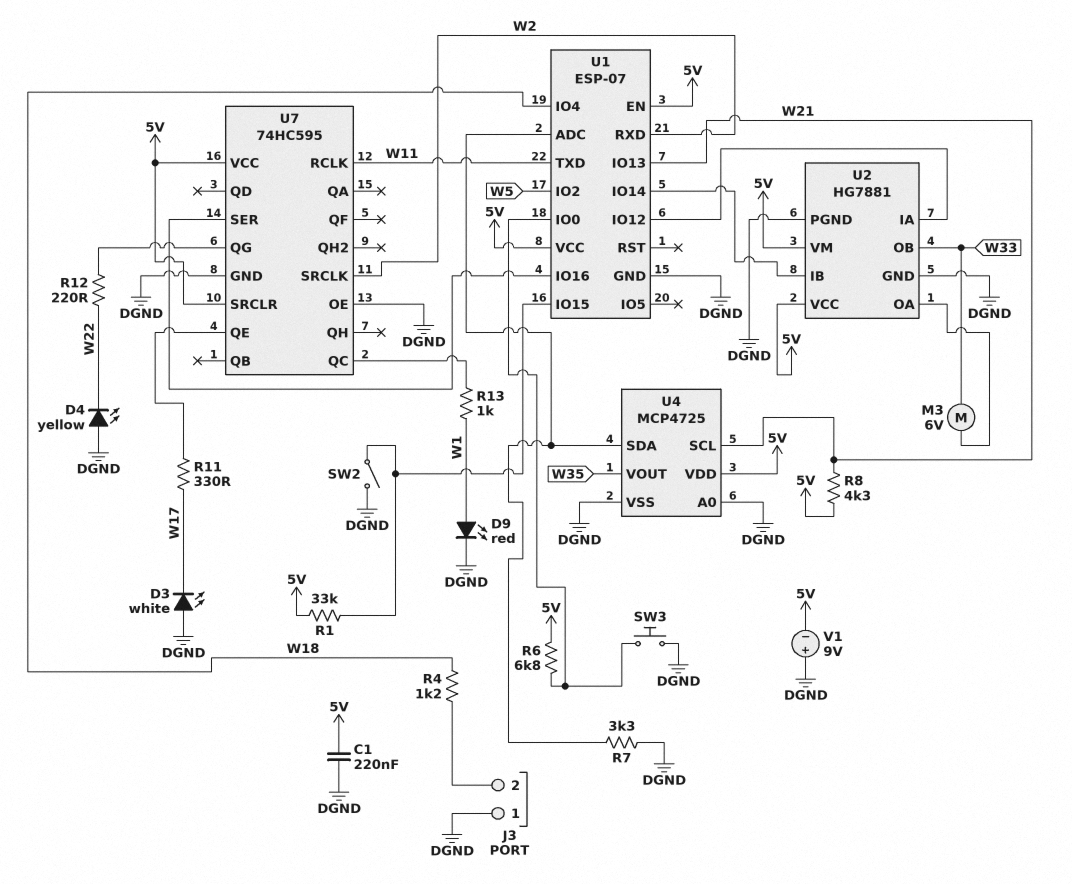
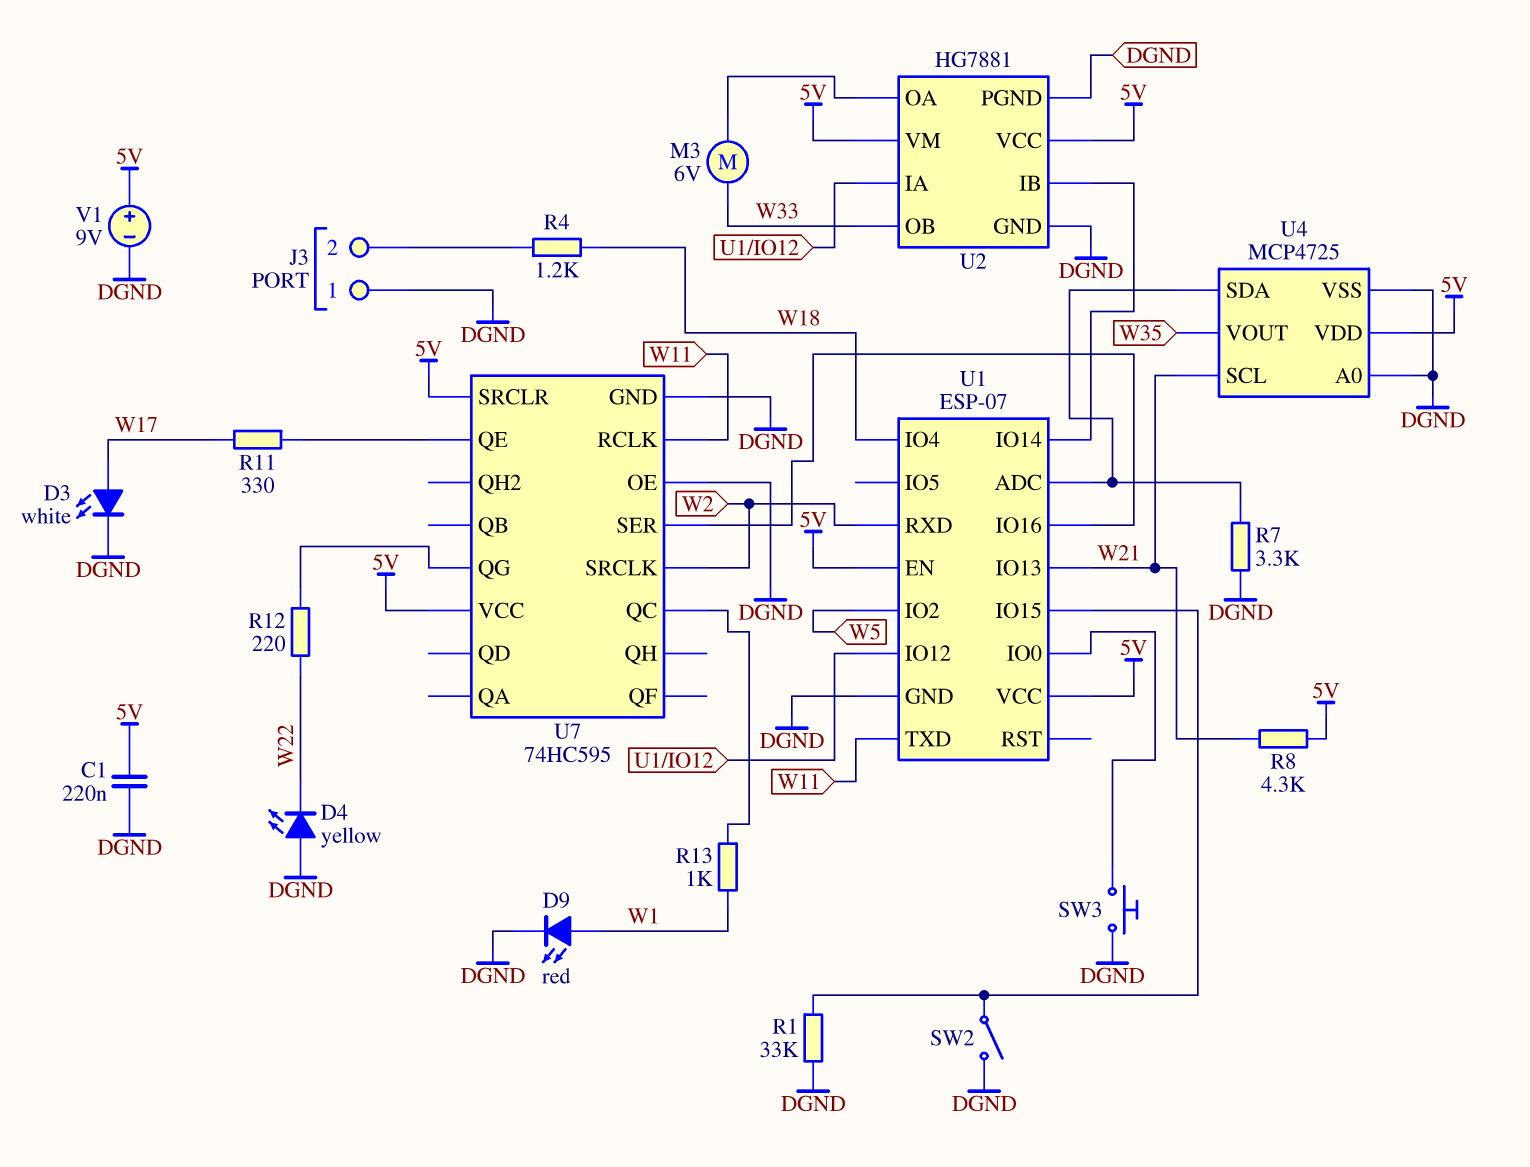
D3: LED white (A DGND, K W17) -> LED white (A W17, K DGND)
R1: 33k (5V, U1/IO15) -> 33k (DGND, U1/IO15)
R6: 6.8k (5V, U1/IO0) -> none
V1: 9V (plus DGND, minus 5V) -> 9V (plus 5V, minus DGND)

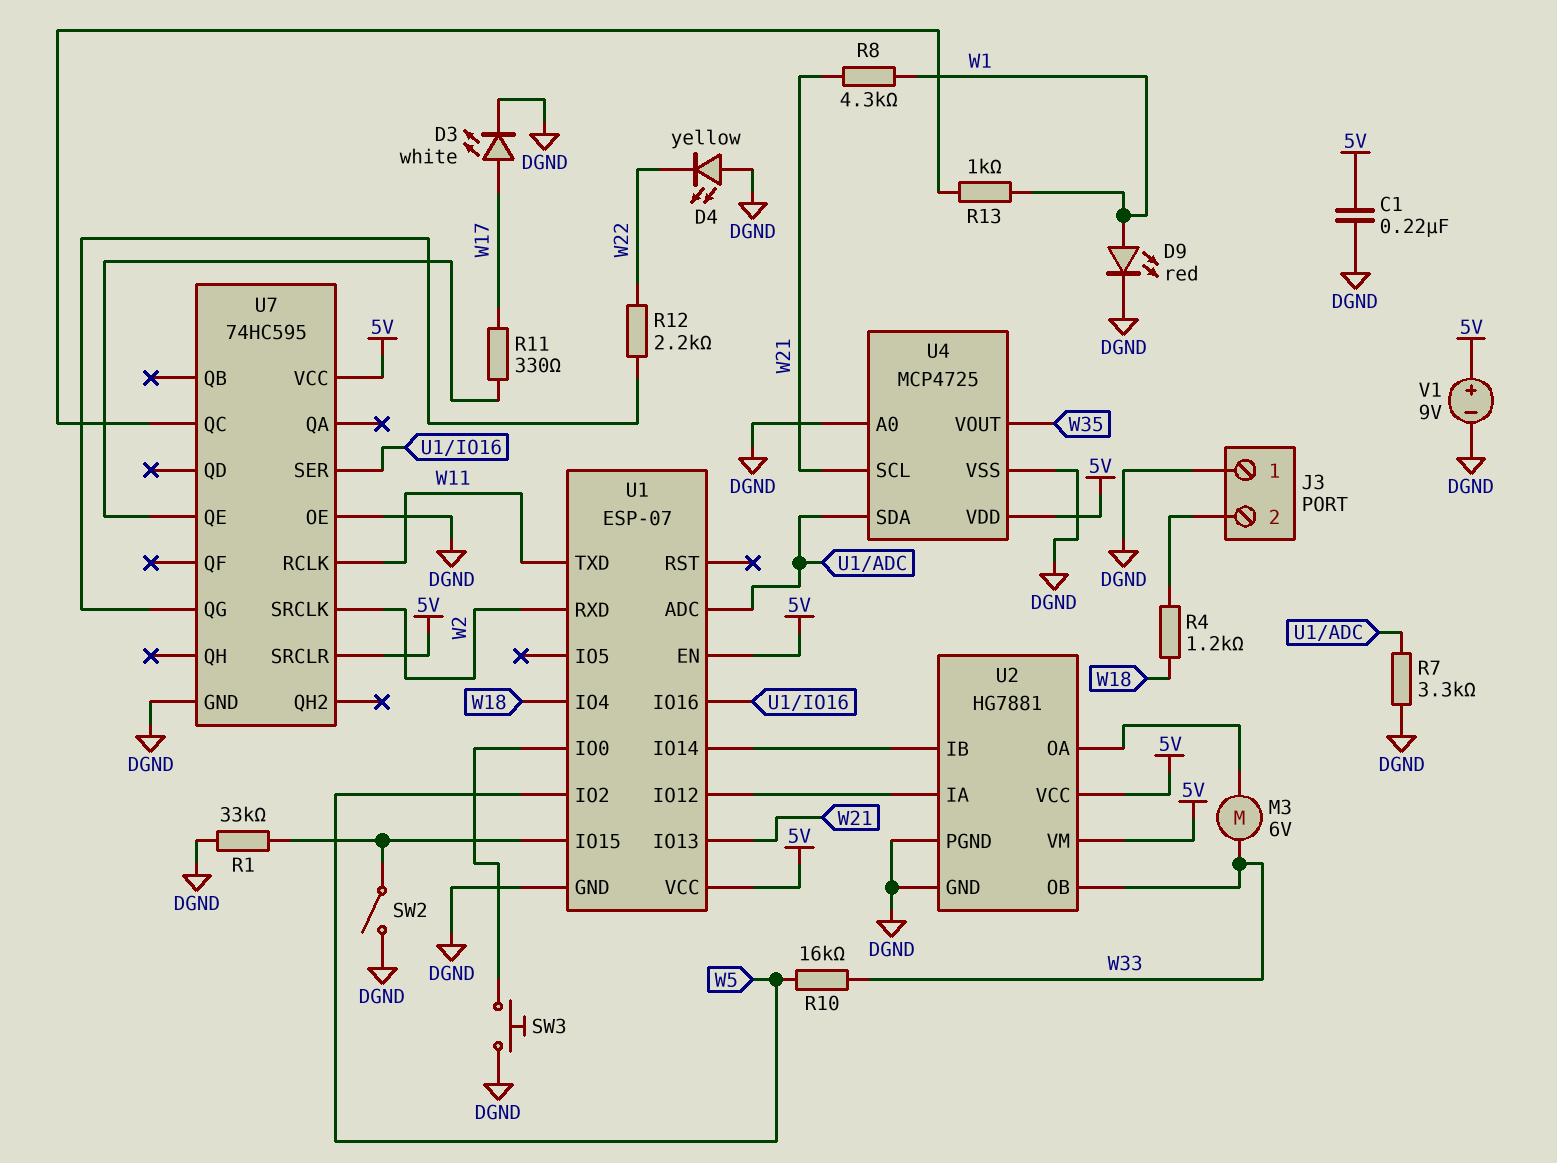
R8: 4.3k (5V, W21) -> 4.3k (W1, W21)
R10: none -> 16k (W5, W33)
R12: 220 (U7/QG, W22) -> 2.2k (U7/QG, W22)

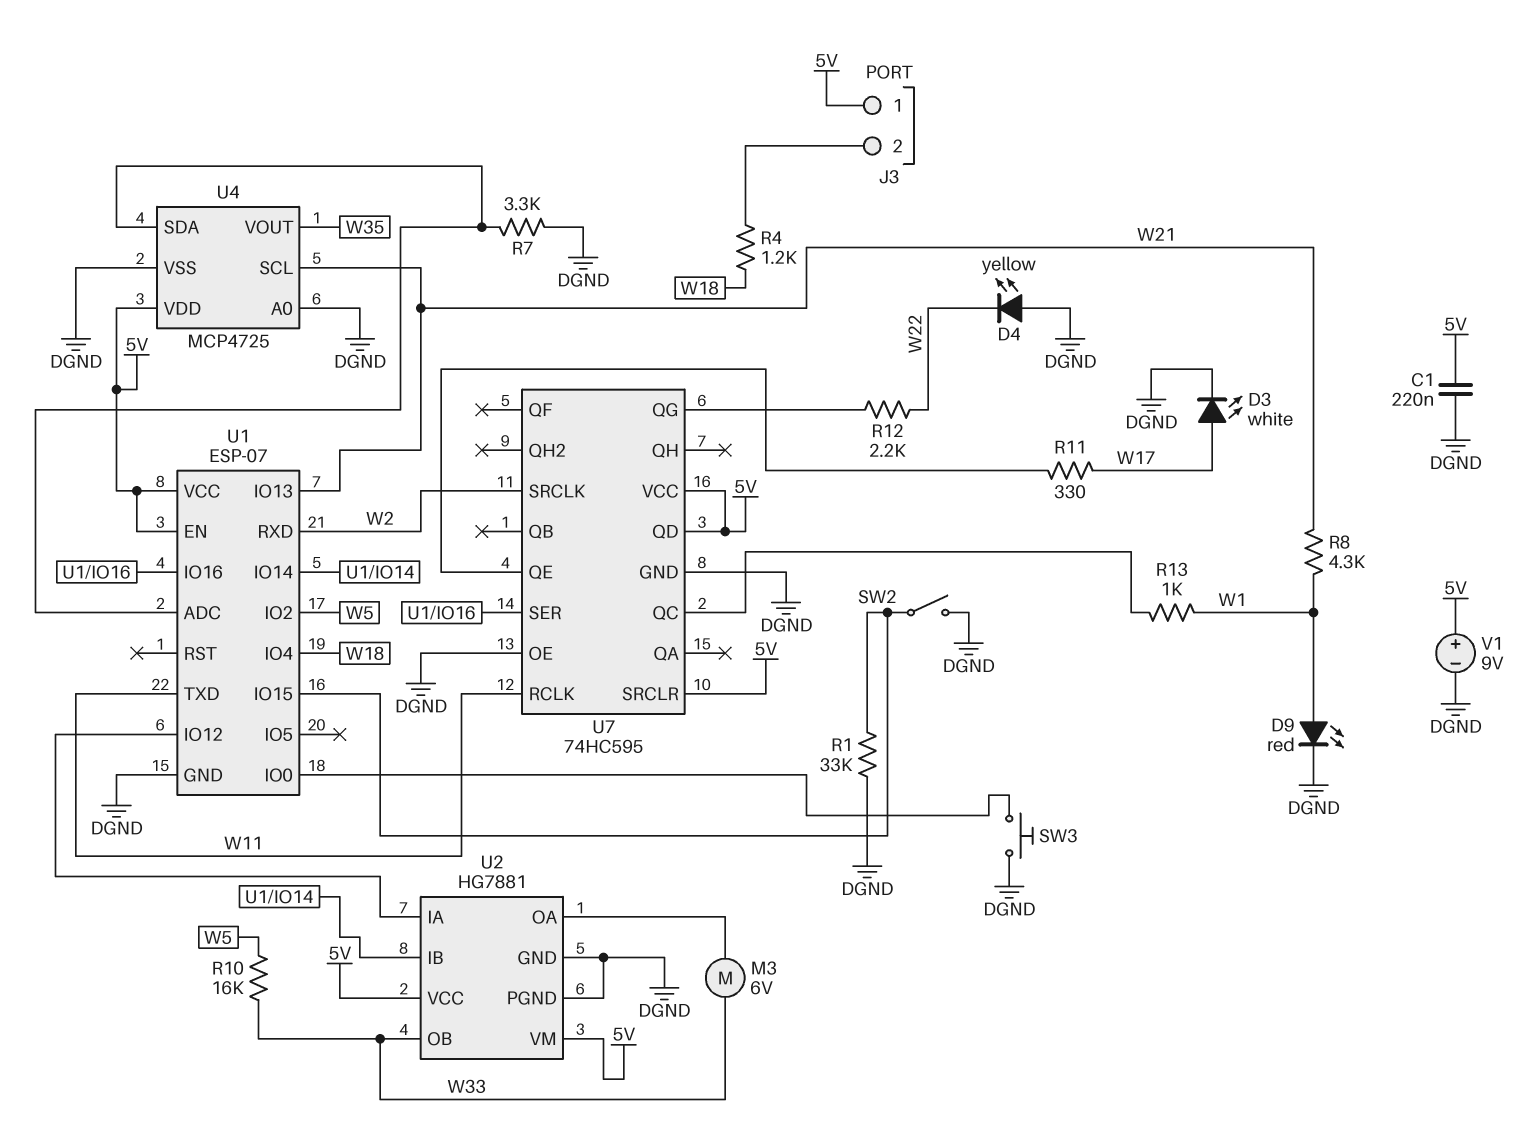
J3 pin 1: DGND -> 5V
U7 pin QD: none -> 5V

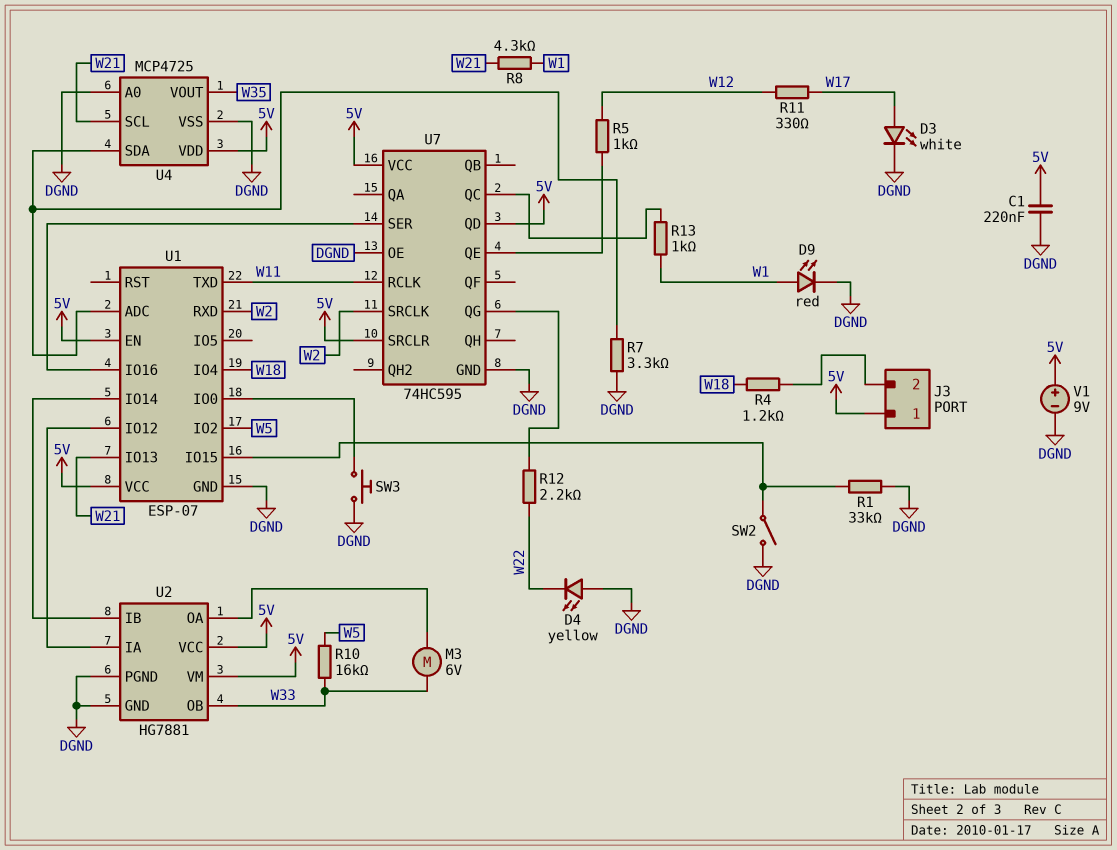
R5: none -> 1k (U7/QE, W12)
R11: 330 (U7/QE, W17) -> 330 (W12, W17)

